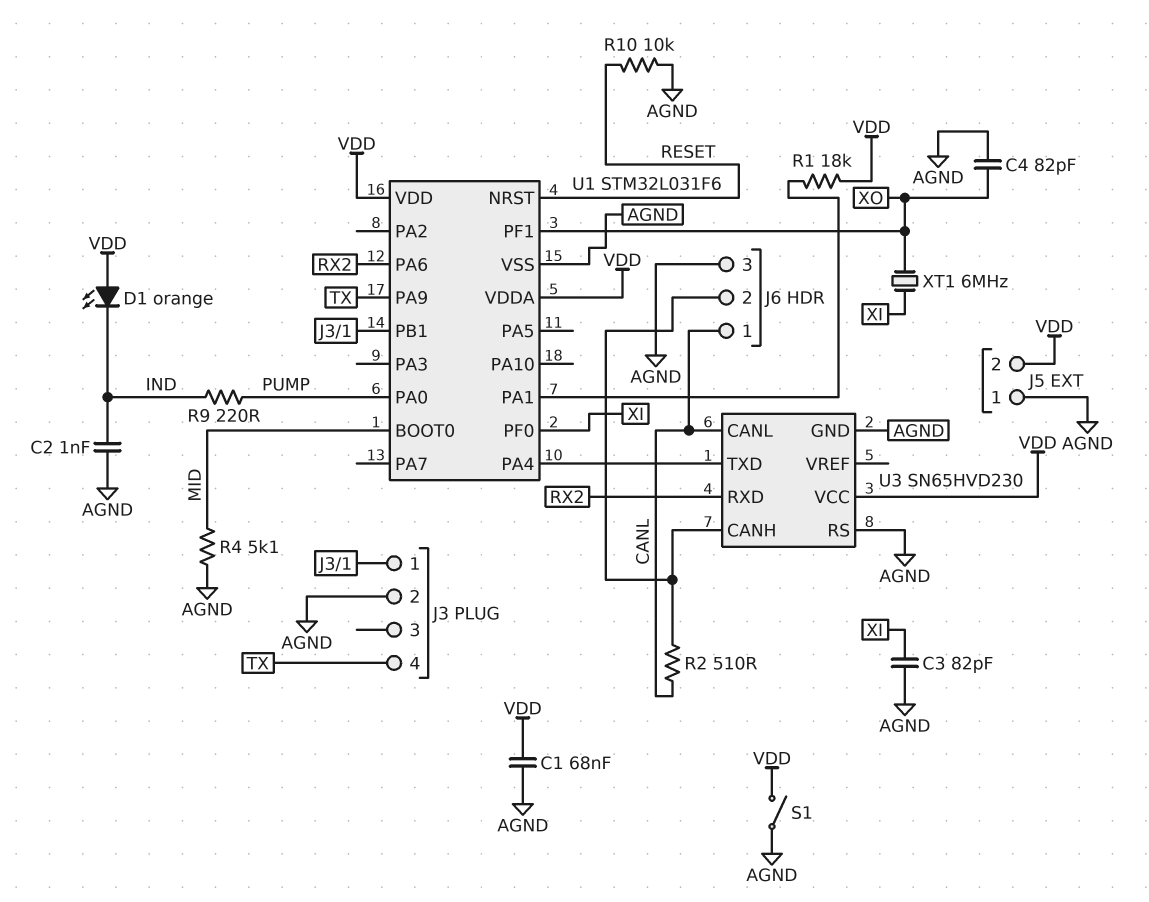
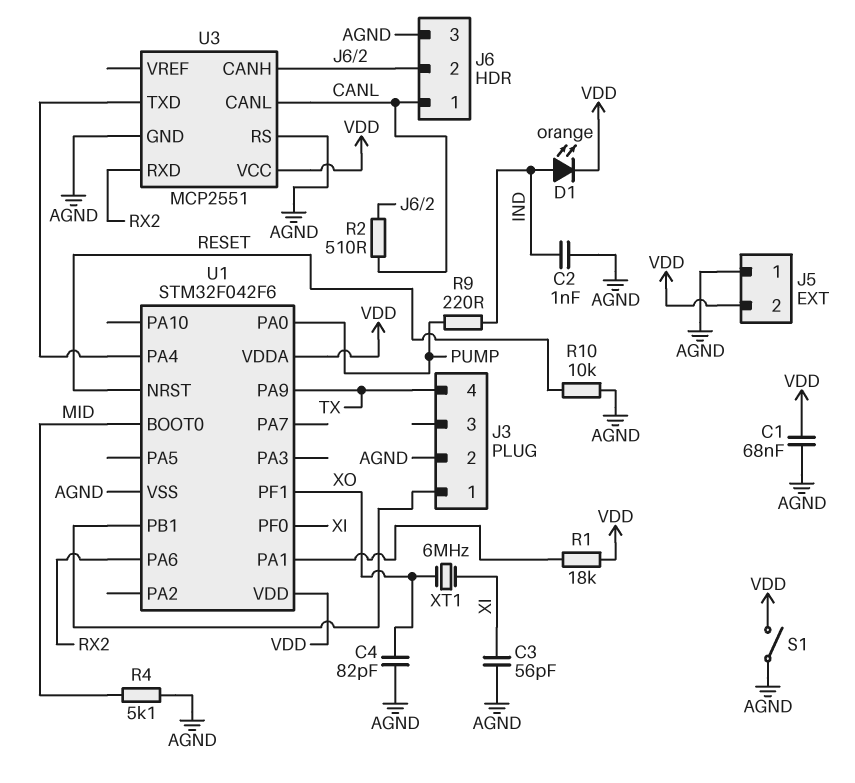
C3: 82pF (AGND, XI) -> 56pF (AGND, XI)
D1: LED orange (A VDD, K IND) -> LED orange (A IND, K VDD)
U1: STM32L031F6 -> STM32F042F6
U3: SN65HVD230 -> MCP2551

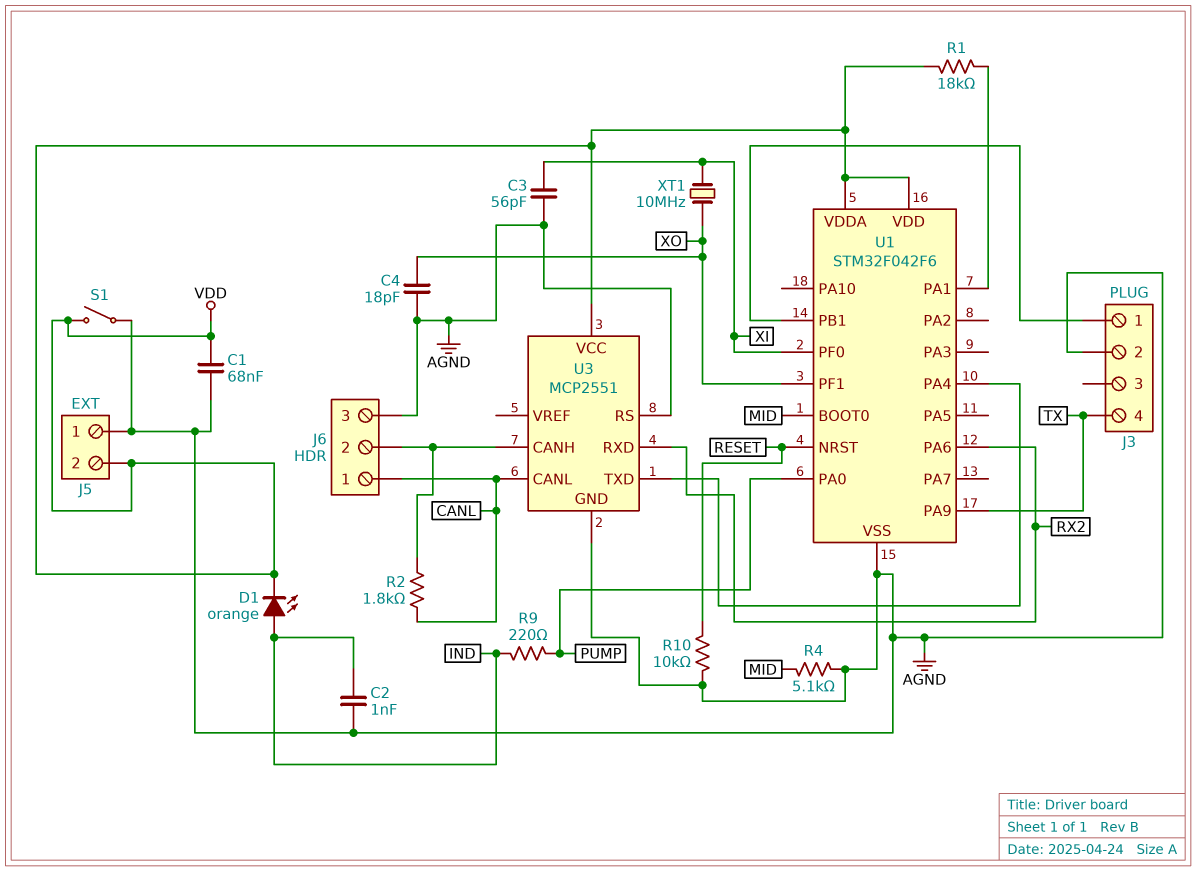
C4: 82pF (AGND, XO) -> 18pF (AGND, XO)
R2: 510 (CANL, J6/2) -> 1.8k (CANL, J6/2)
XT1: 6MHz (XI, XO) -> 10MHz (XI, XO)

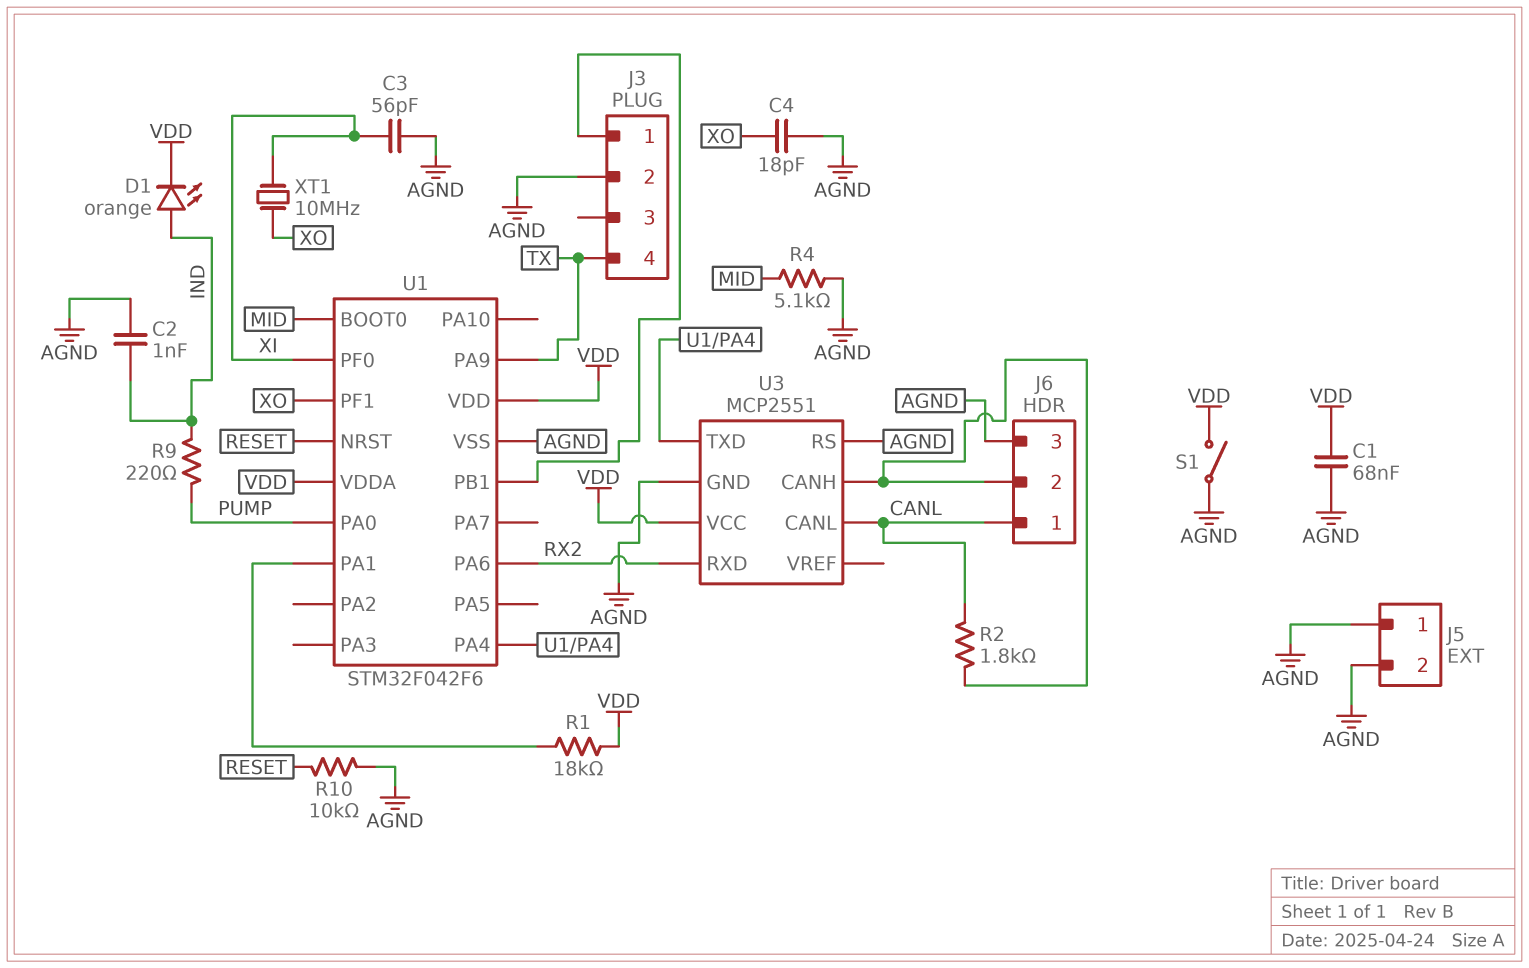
J5 pin 2: VDD -> AGND

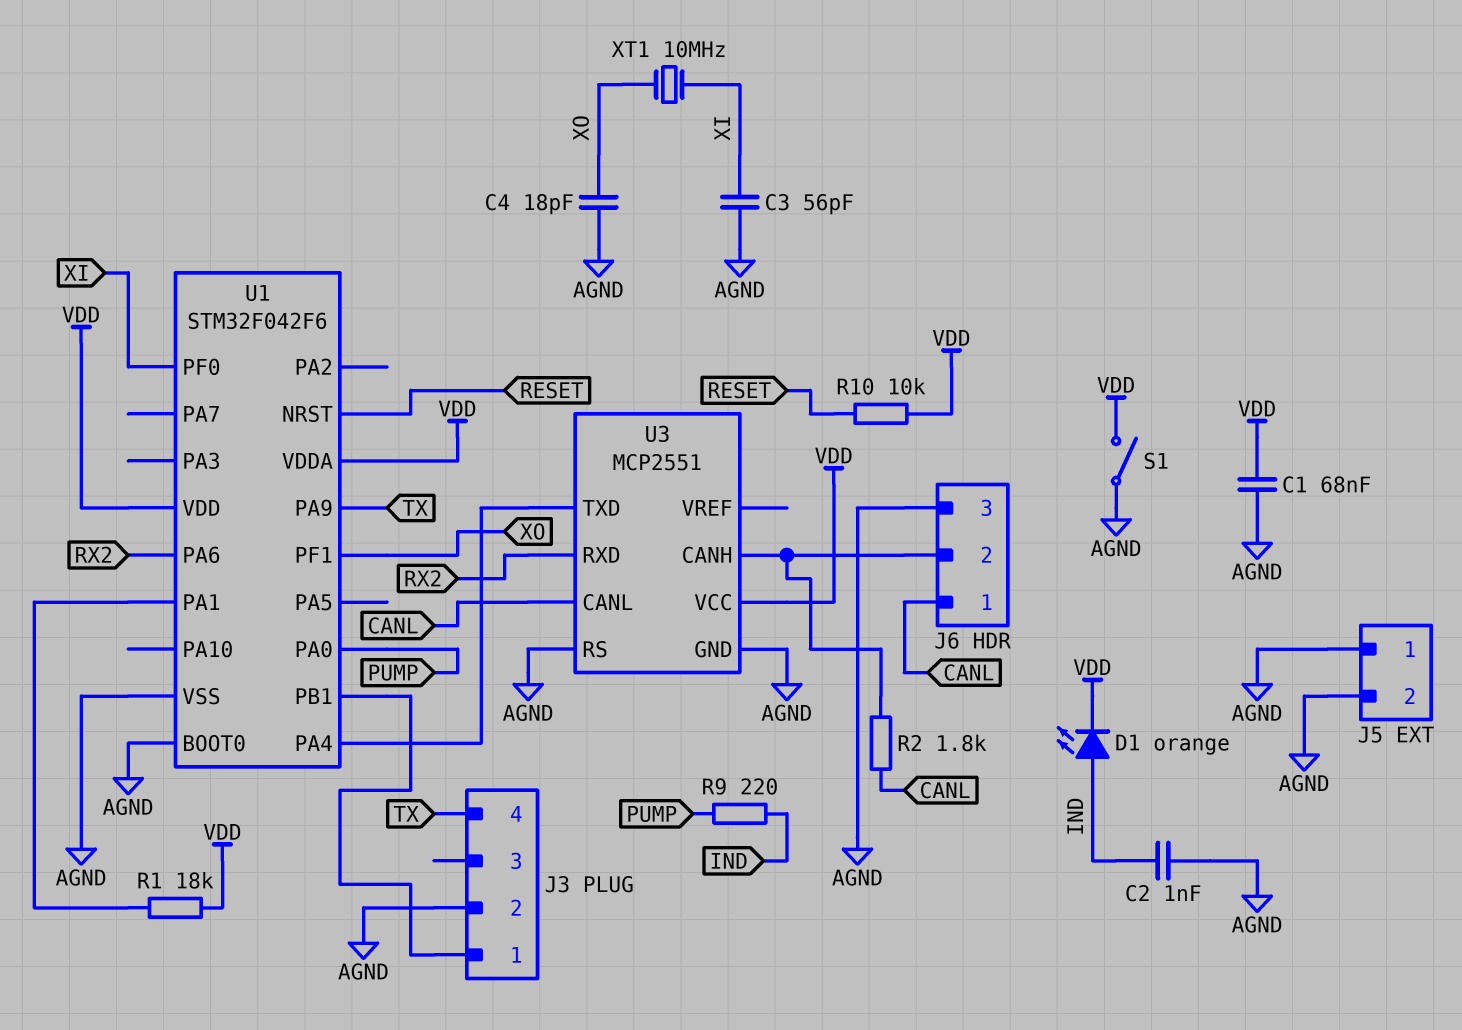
R4: 5.1k (AGND, MID) -> none
R10: 10k (AGND, RESET) -> 10k (RESET, VDD)
U1 pin BOOT0: MID -> AGND

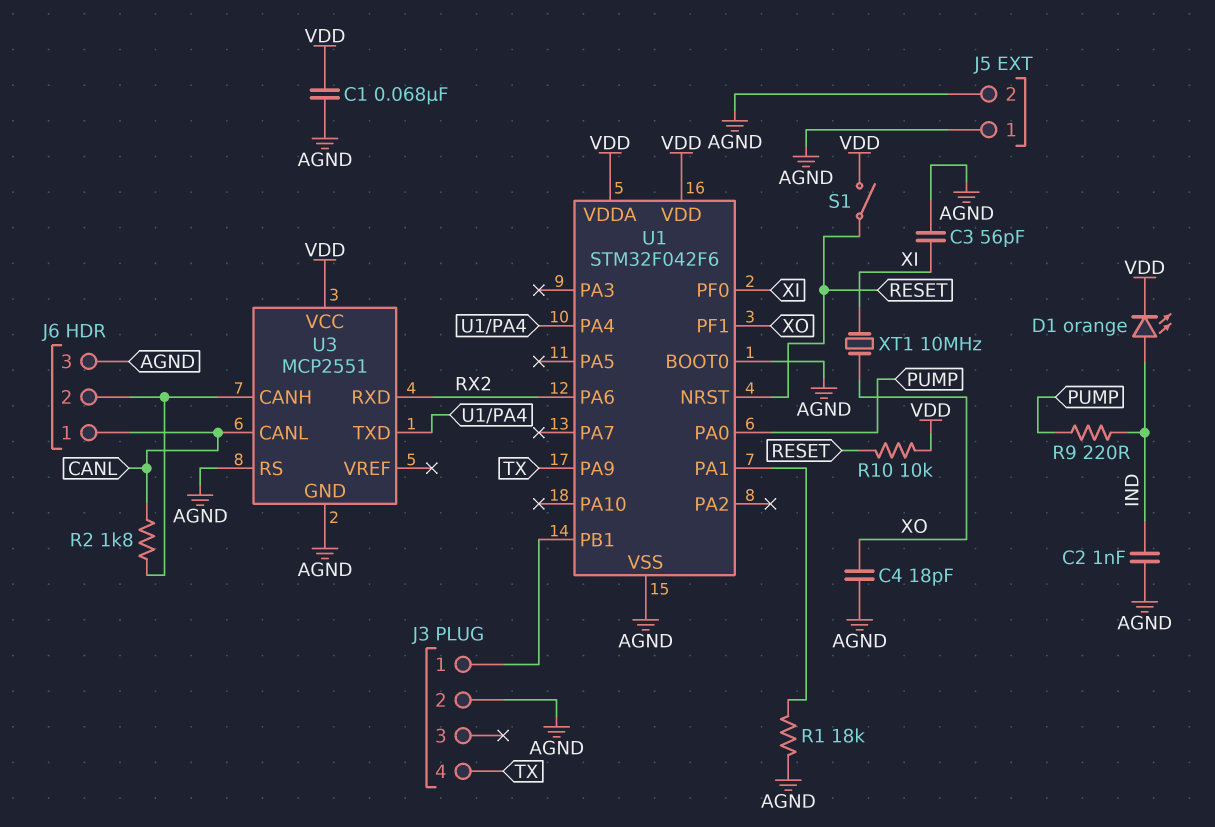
R1: 18k (U1/PA1, VDD) -> 18k (AGND, U1/PA1)
S1: switch (AGND, VDD) -> switch (RESET, VDD)

